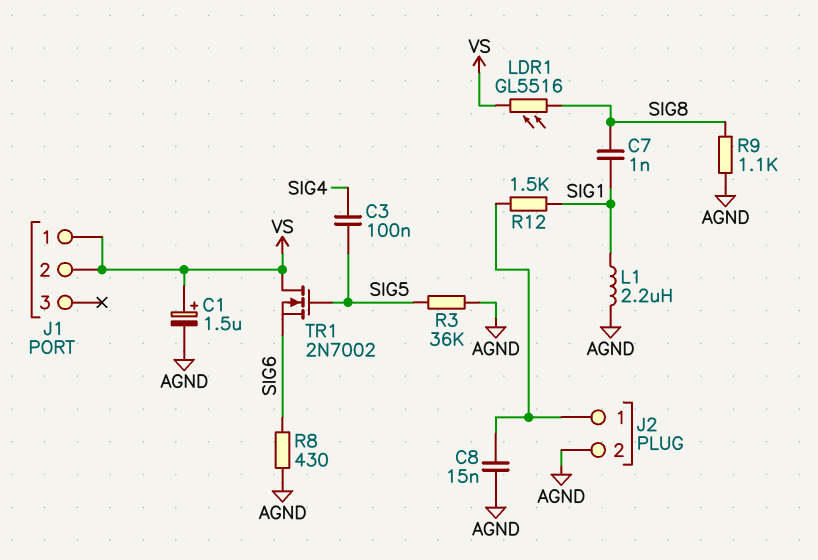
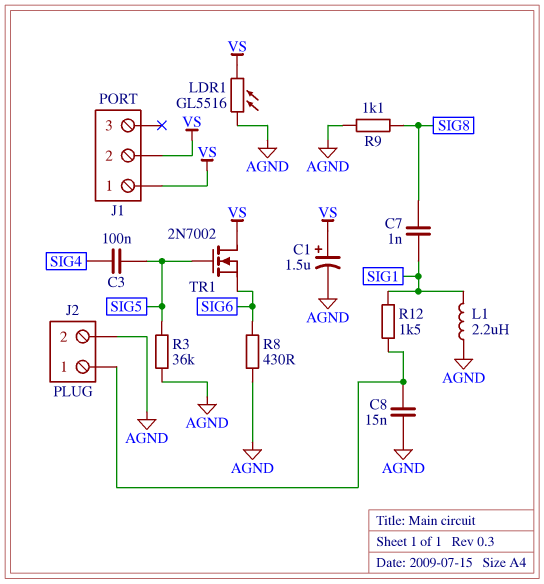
LDR1: GL5516 (SIG8, VS) -> GL5516 (AGND, VS)

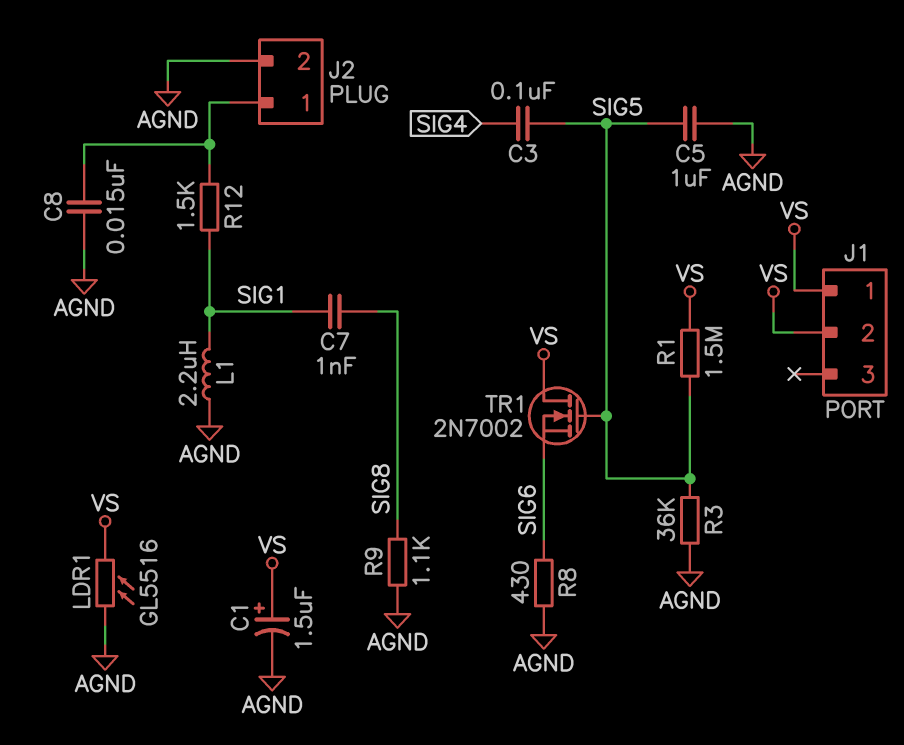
C5: none -> 1uF (AGND, SIG5)
R1: none -> 1.5M (SIG5, VS)

